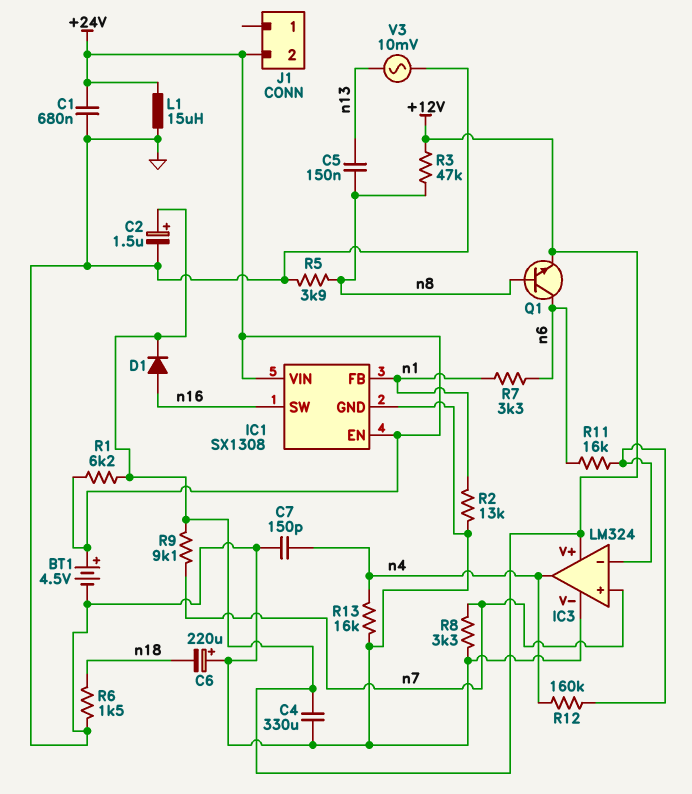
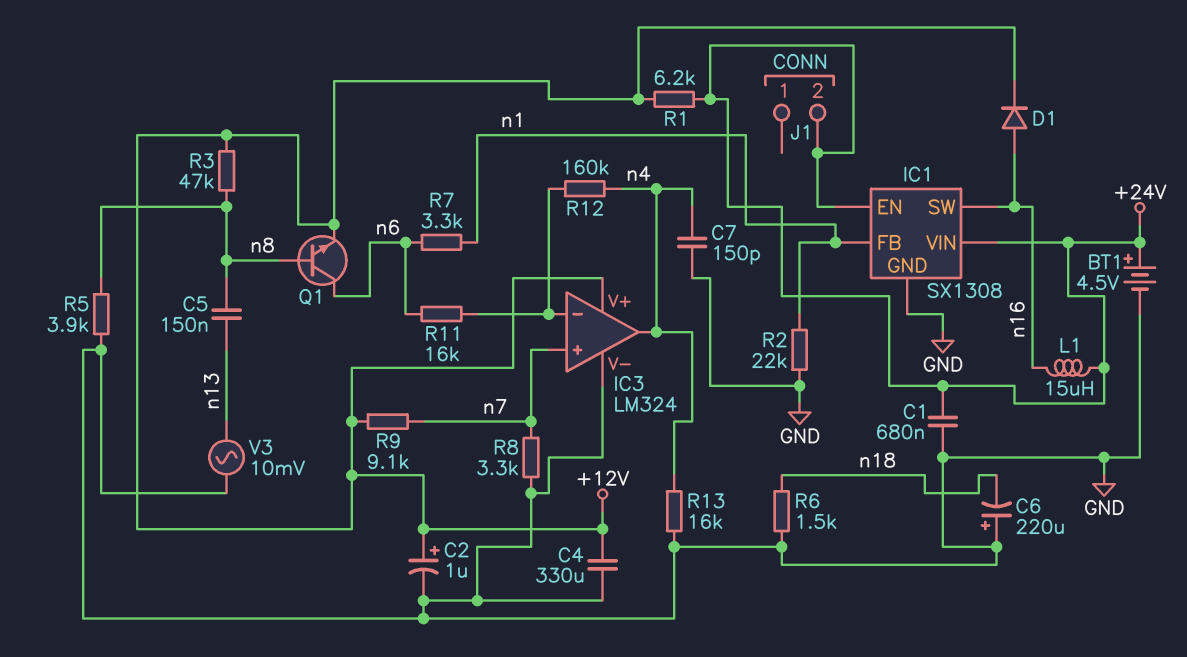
C2: 1.5uF (plus +12V, minus GND) -> 1uF (plus +12V, minus GND)
L1: 15uH (+24V, GND) -> 15uH (+24V, n16)
R2: 13k (GND, n1) -> 22k (GND, n1)

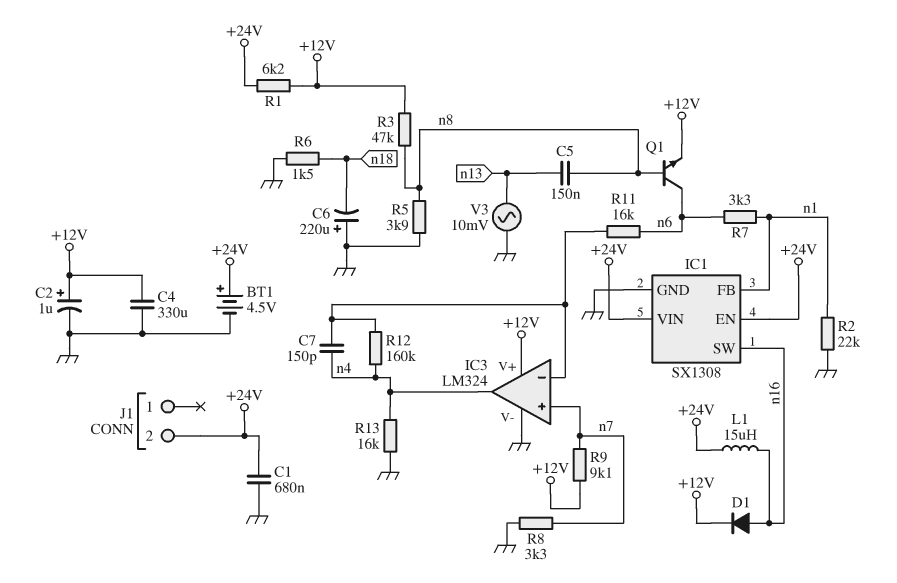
C7: 150pF (GND, n4) -> 150pF (IC3/in-, n4)

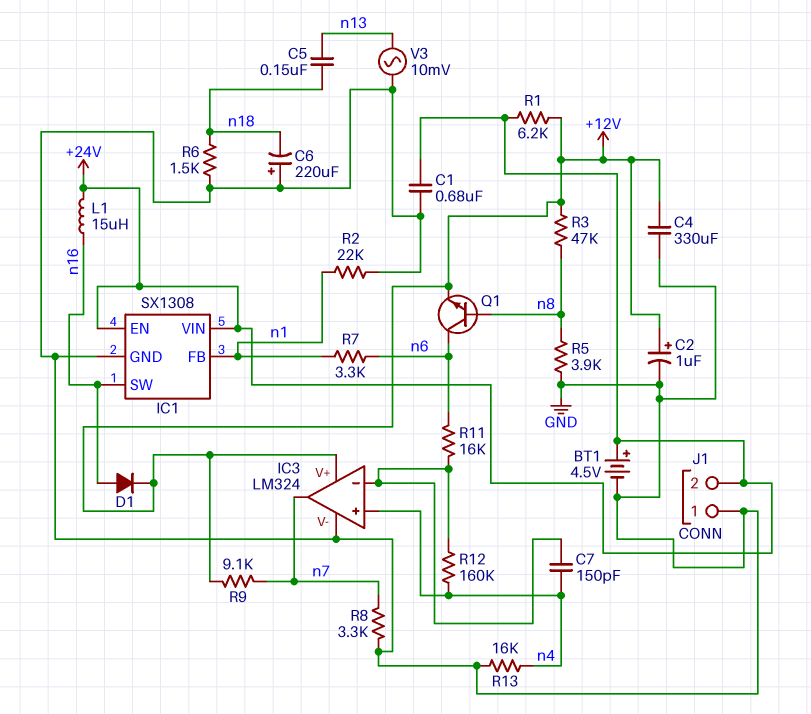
C5: 150nF (n8, n13) -> 150nF (n13, n18)
IC3 pin in+: n7 -> n4
IC3 pin out: n4 -> n7
J1 pin 1: none -> GND

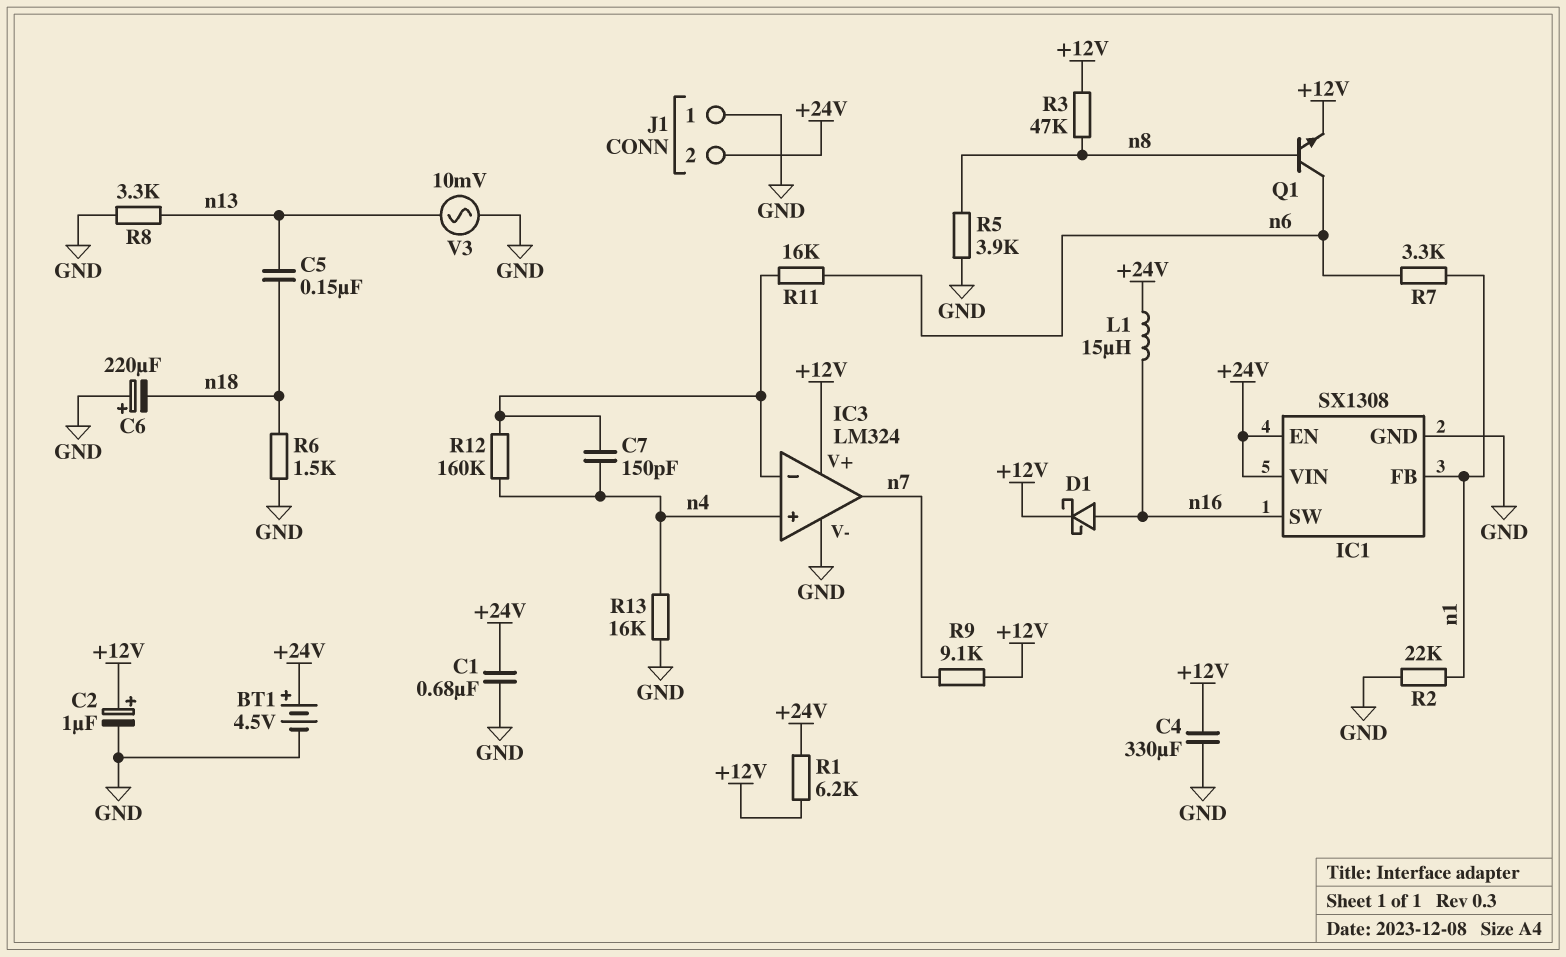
D1: diode (A n16, K +12V) -> schottky (A n16, K +12V)
R8: 3.3k (GND, n7) -> 3.3k (GND, n13)

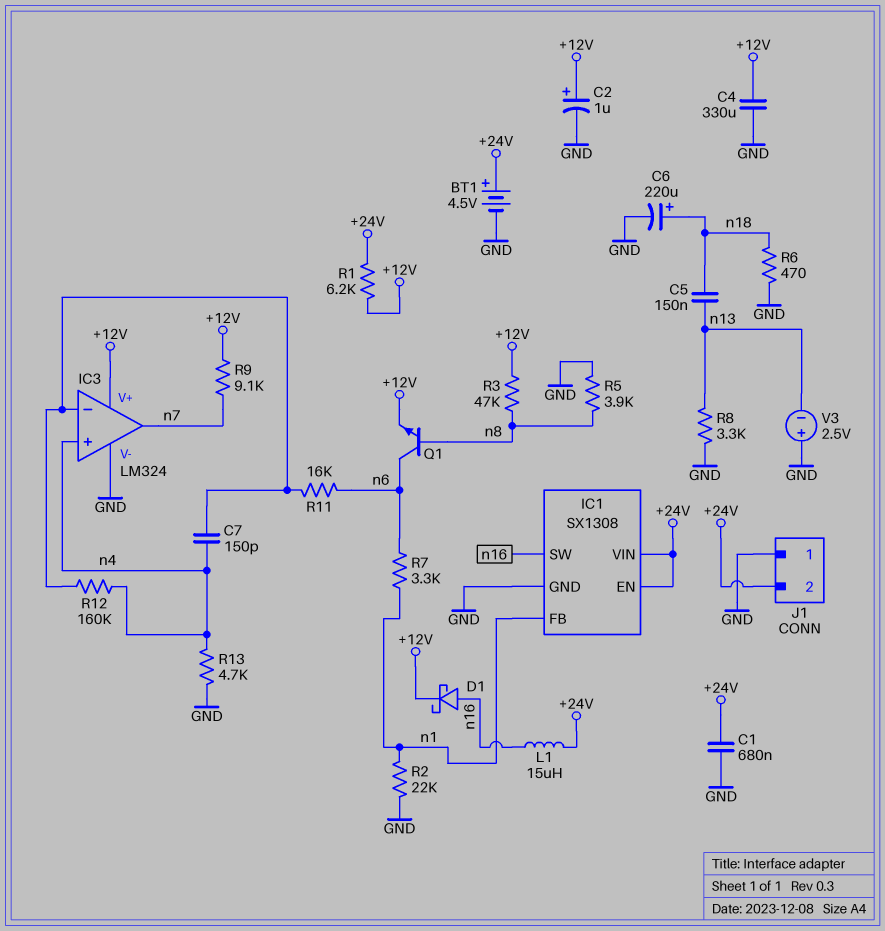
C6: 220uF (plus GND, minus n18) -> 220uF (plus n18, minus GND)
R6: 1.5k (GND, n18) -> 470 (GND, n18)
R13: 16k (GND, n4) -> 4.7k (GND, n4)
V3: AC 10mV (GND, n13) -> 2.5V (plus GND, minus n13)

